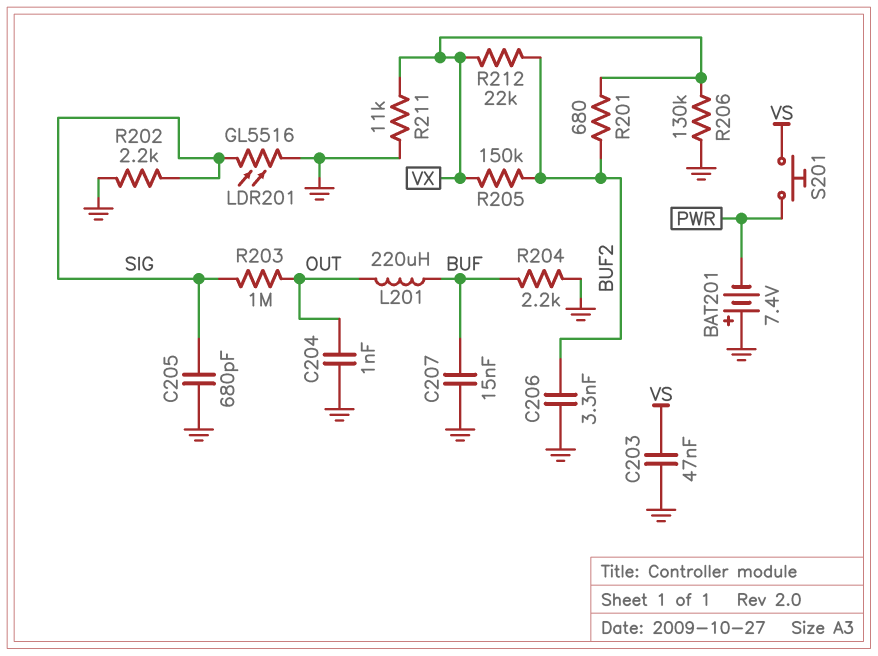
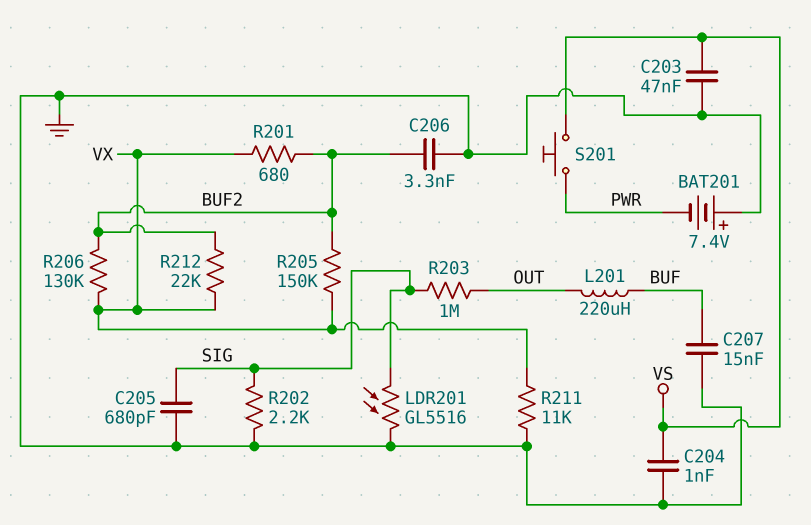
C204: 1nF (GND, OUT) -> 1nF (GND, VS)
R204: 2.2k (BUF, GND) -> none
R206: 130k (GND, VX) -> 130k (BUF2, VX)

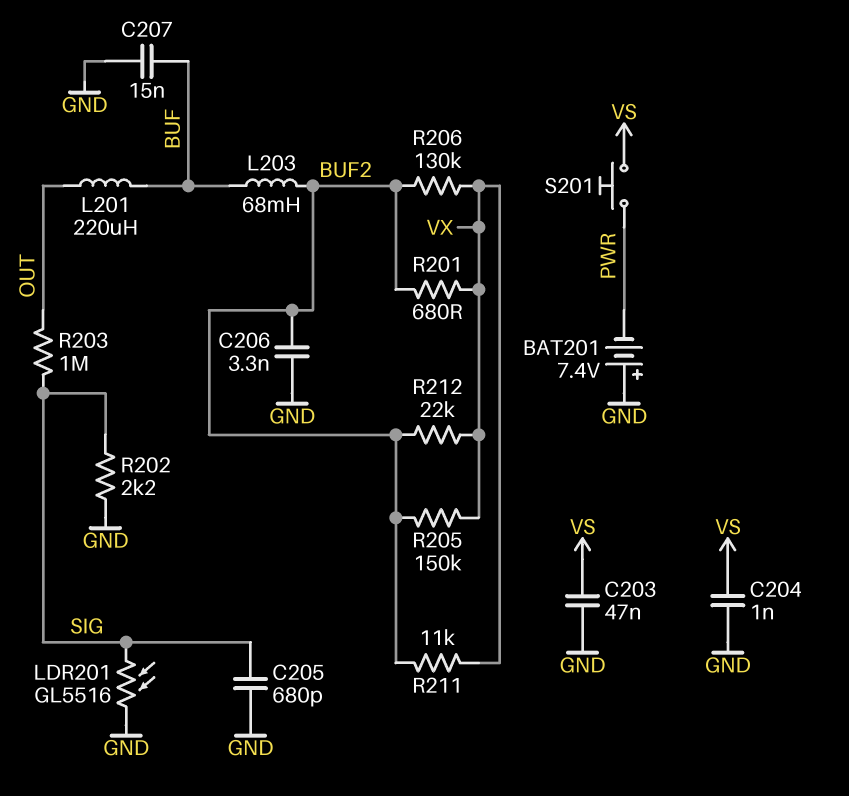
L203: none -> 68mH (BUF, BUF2)
R211: 11k (GND, VX) -> 11k (BUF2, VX)

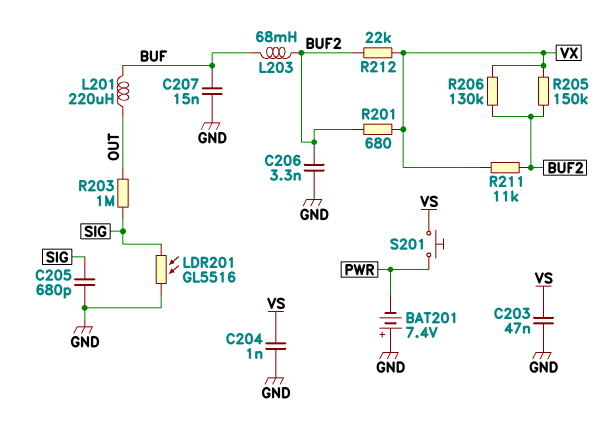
R202: 2.2k (GND, SIG) -> none

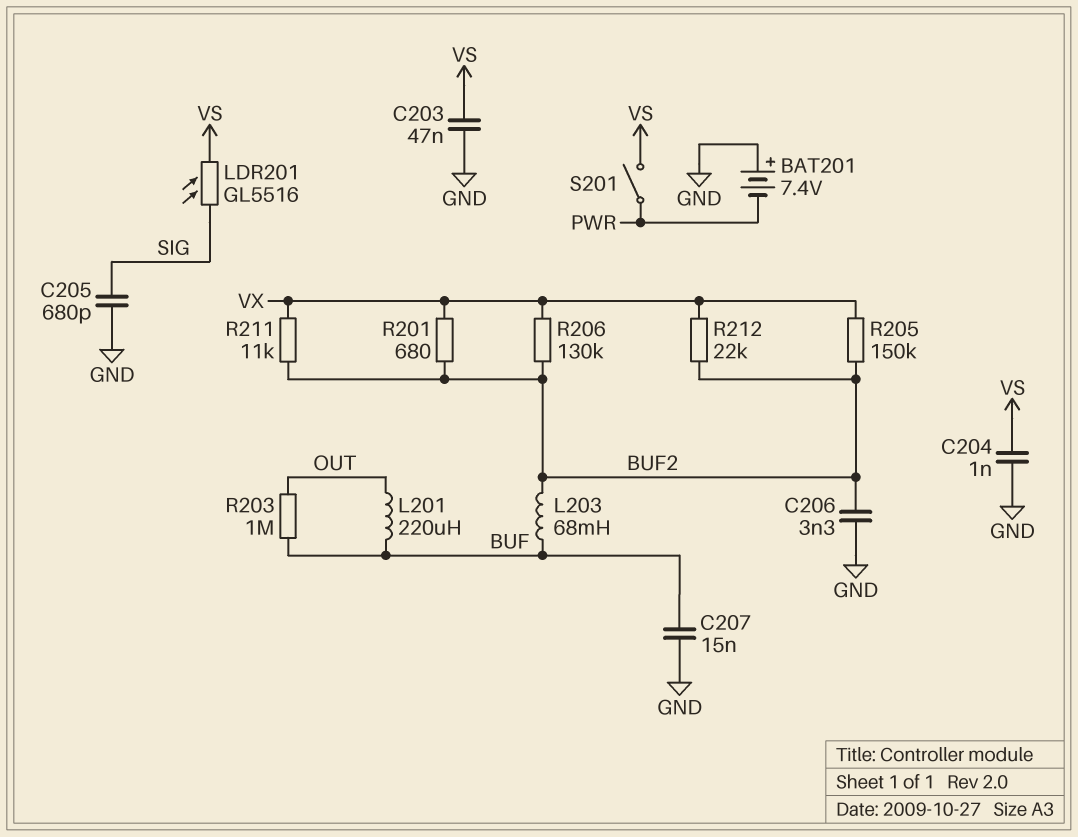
LDR201: GL5516 (GND, SIG) -> GL5516 (SIG, VS)
R203: 1M (OUT, SIG) -> 1M (BUF, OUT)
S201: button (PWR, VS) -> switch (PWR, VS)

